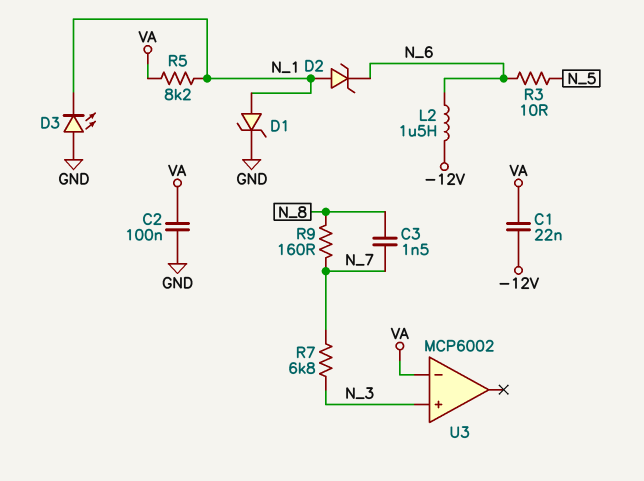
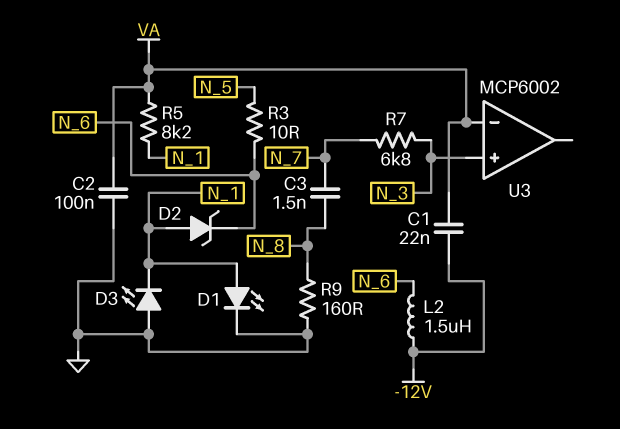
D1: zener (A N_1, K GND) -> LED (A N_1, K GND)
R9: 160 (N_7, N_8) -> 160 (GND, N_8)

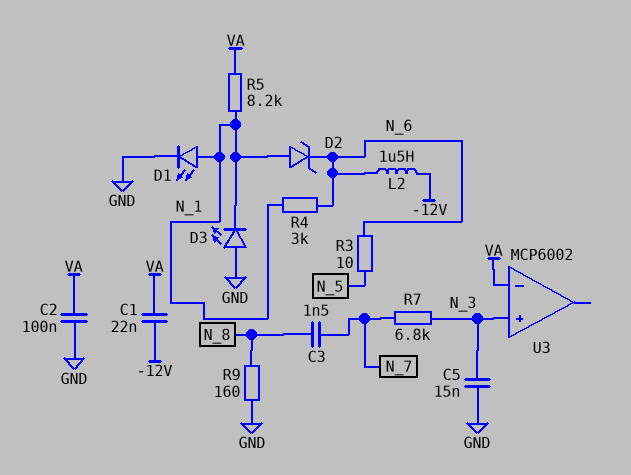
C5: none -> 15nF (GND, N_3)
R4: none -> 3k (N_1, N_6)

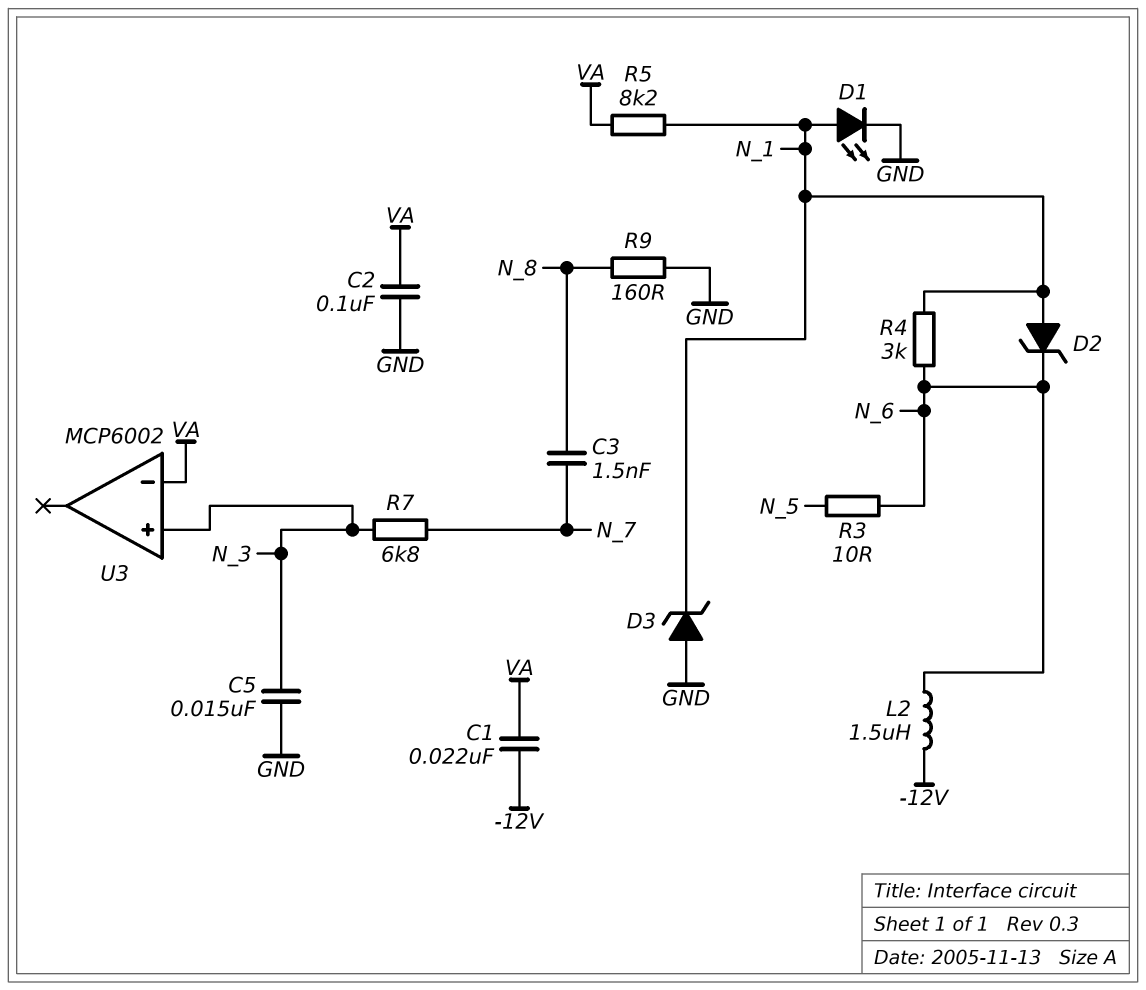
D3: LED (A GND, K N_1) -> zener (A GND, K N_1)

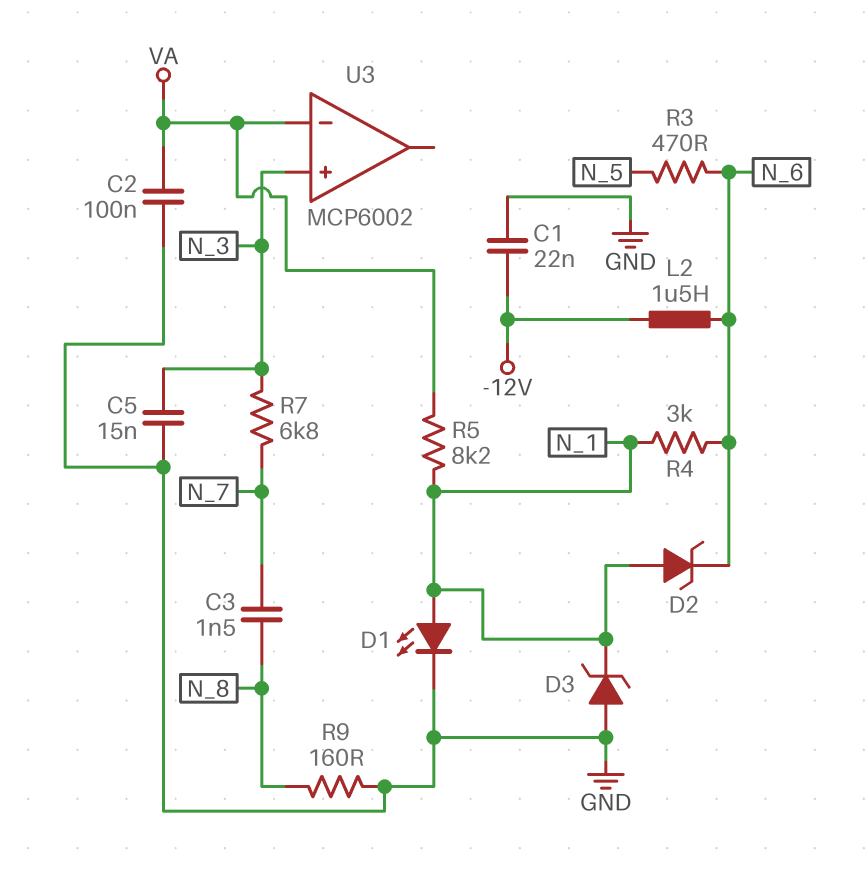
C1: 22nF (-12V, VA) -> 22nF (-12V, GND)
R3: 10 (N_5, N_6) -> 470 (N_5, N_6)

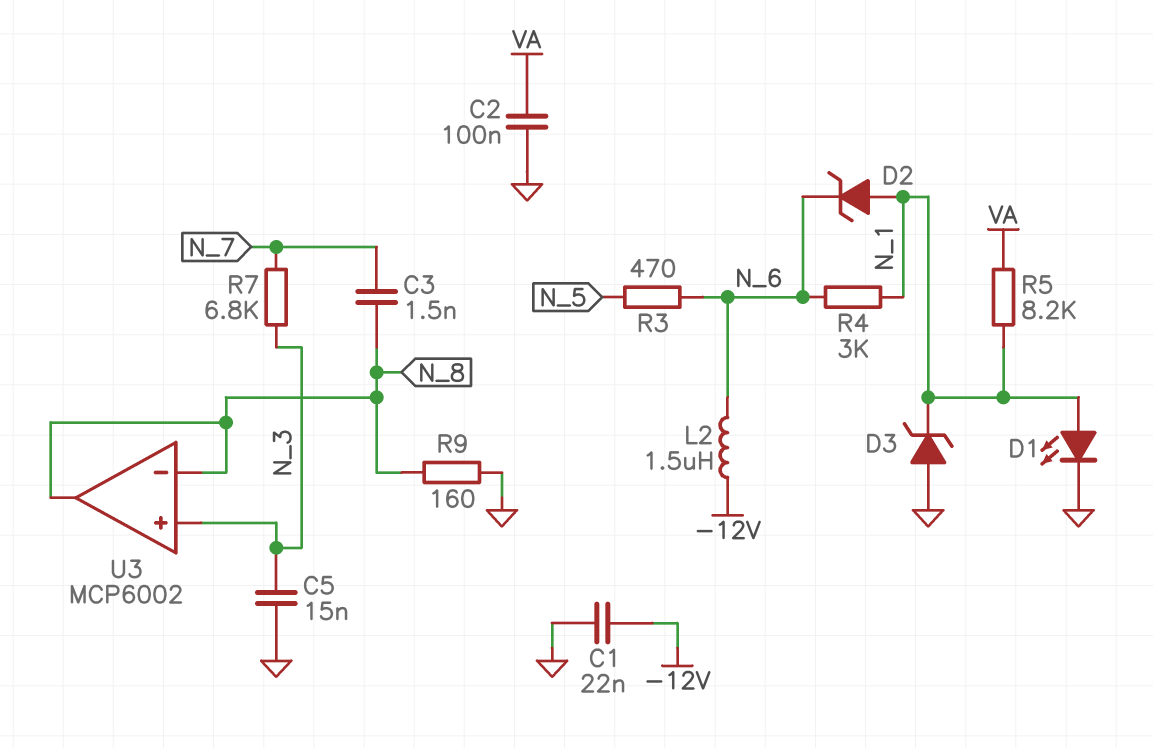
U3 pin in-: VA -> N_8
U3 pin out: none -> N_8

